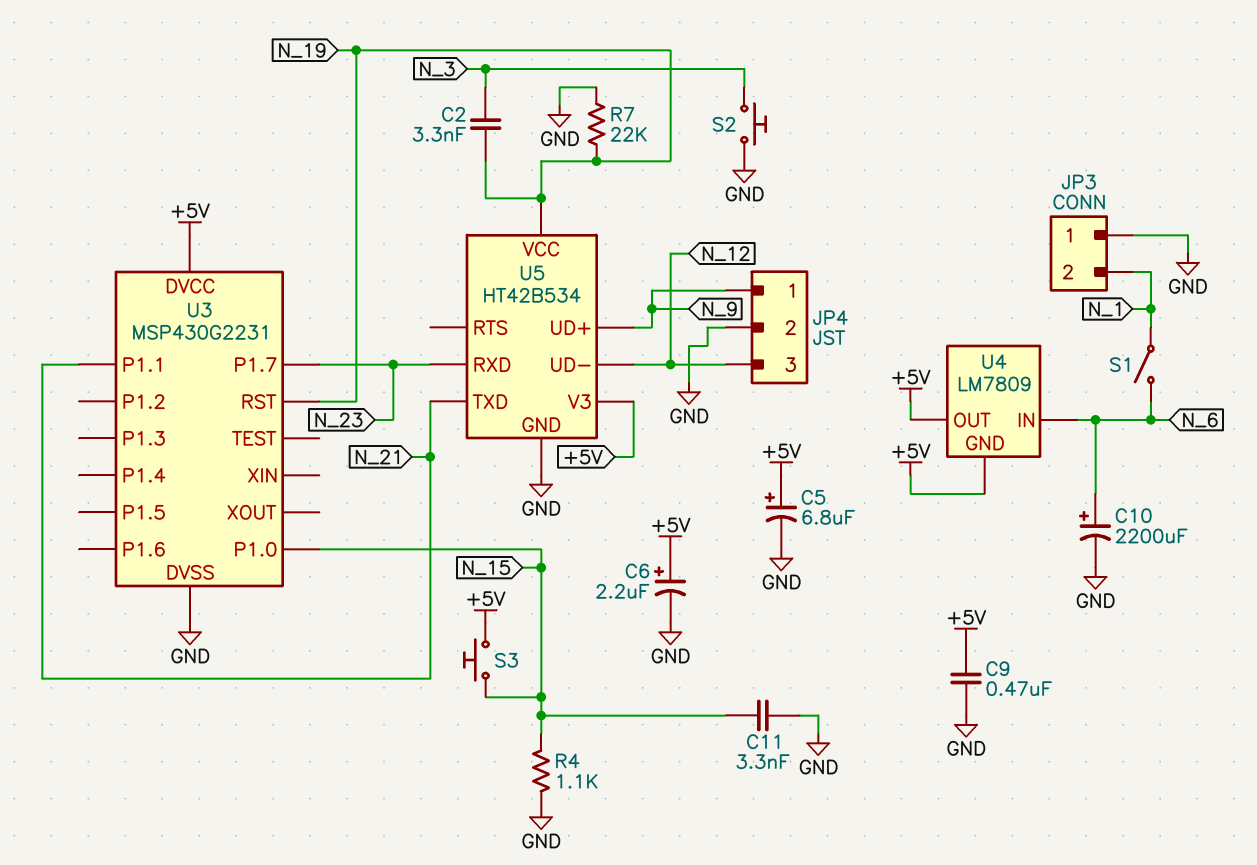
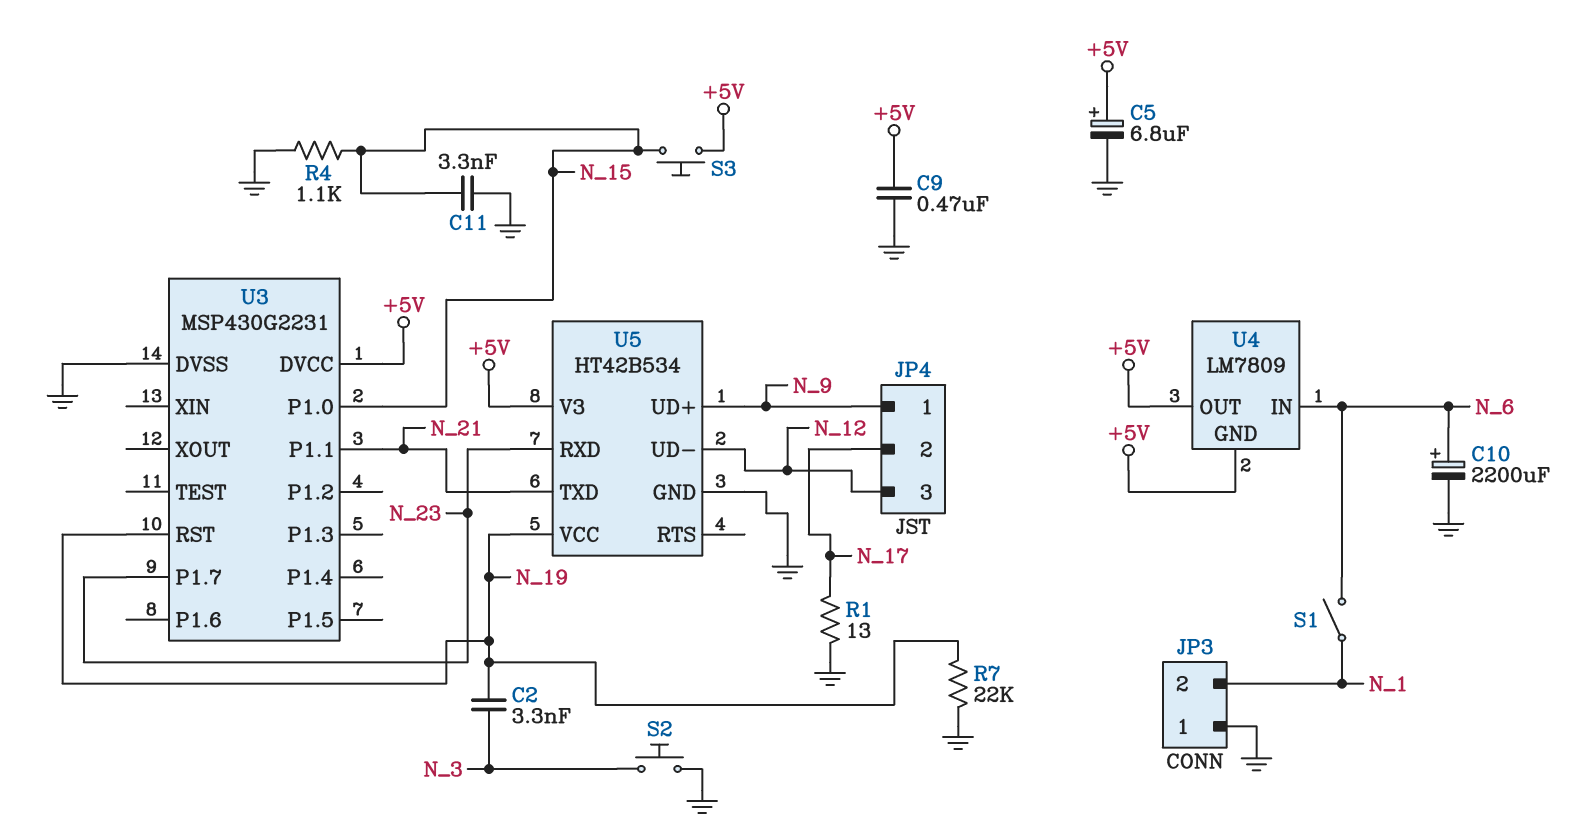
C6: 2.2uF (plus +5V, minus GND) -> none
JP4 pin 2: GND -> N_17
R1: none -> 13 (GND, N_17)

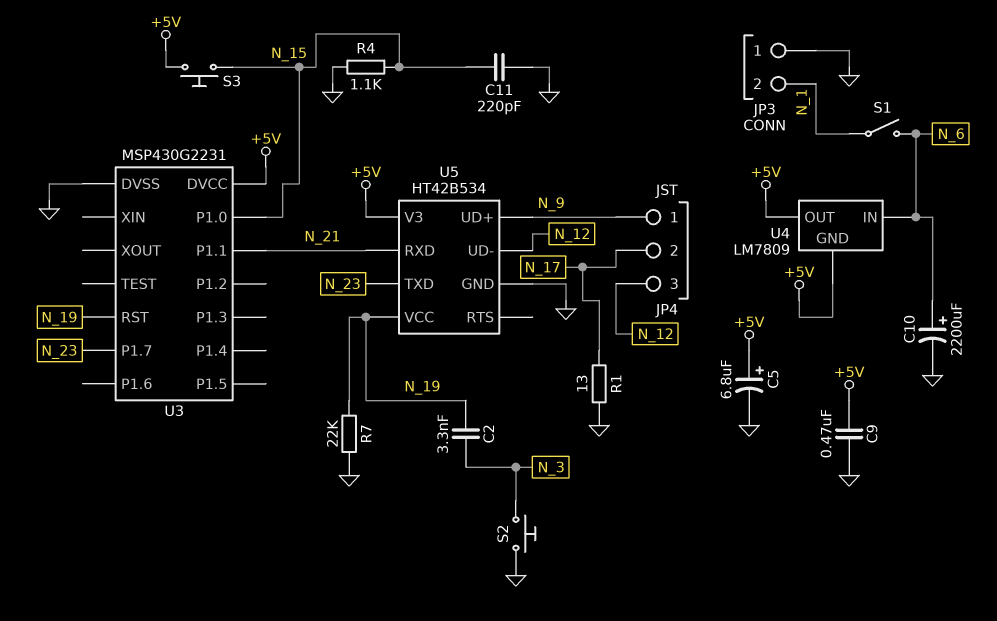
C11: 3.3nF (GND, N_15) -> 220pF (GND, N_15)
U5 pin RXD: N_23 -> N_21
U5 pin TXD: N_21 -> N_23

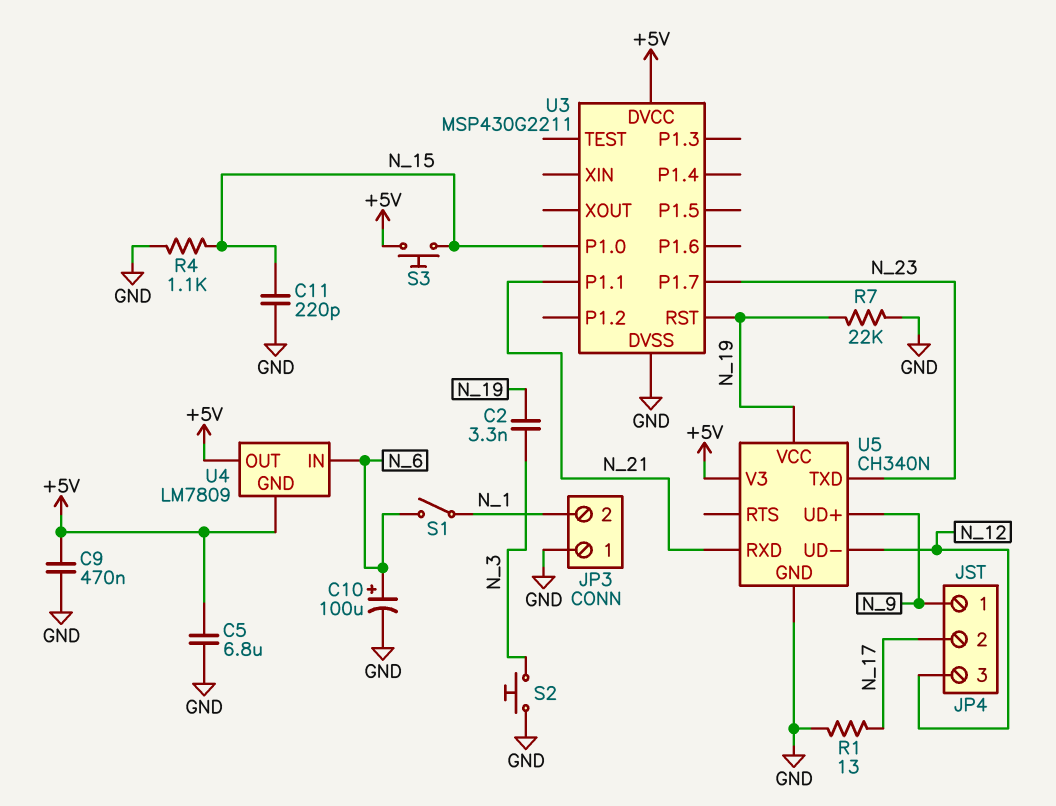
C5: 6.8uF (plus +5V, minus GND) -> 6.8uF (+5V, GND)
C10: 2200uF (plus N_6, minus GND) -> 100uF (plus N_6, minus GND)
U3: MSP430G2231 -> MSP430G2211
U5: HT42B534 -> CH340N

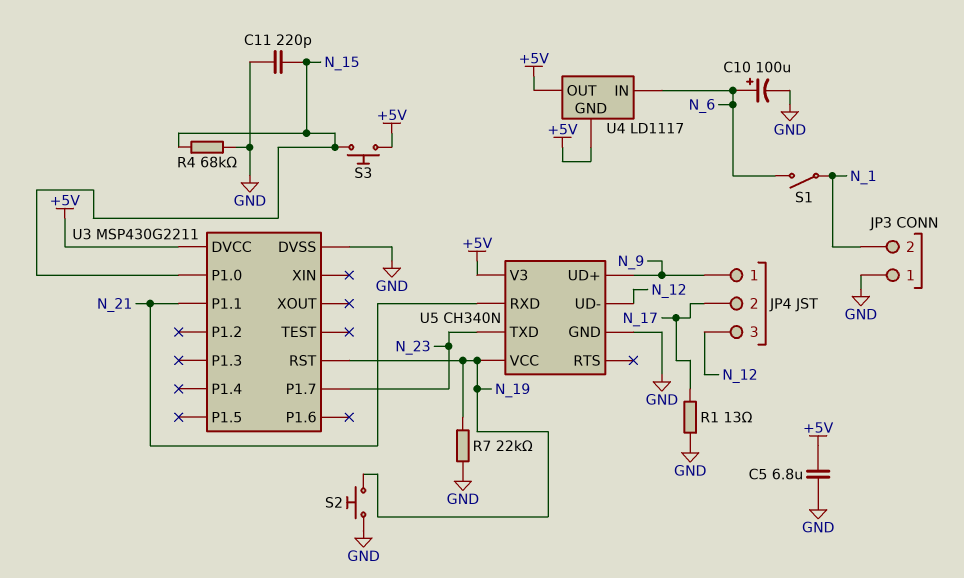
C2: 3.3nF (N_3, N_19) -> none
C9: 470nF (+5V, GND) -> none
R4: 1.1k (GND, N_15) -> 68k (GND, N_15)
S2: button (GND, N_3) -> button (GND, N_19)
U4: LM7809 -> LD1117

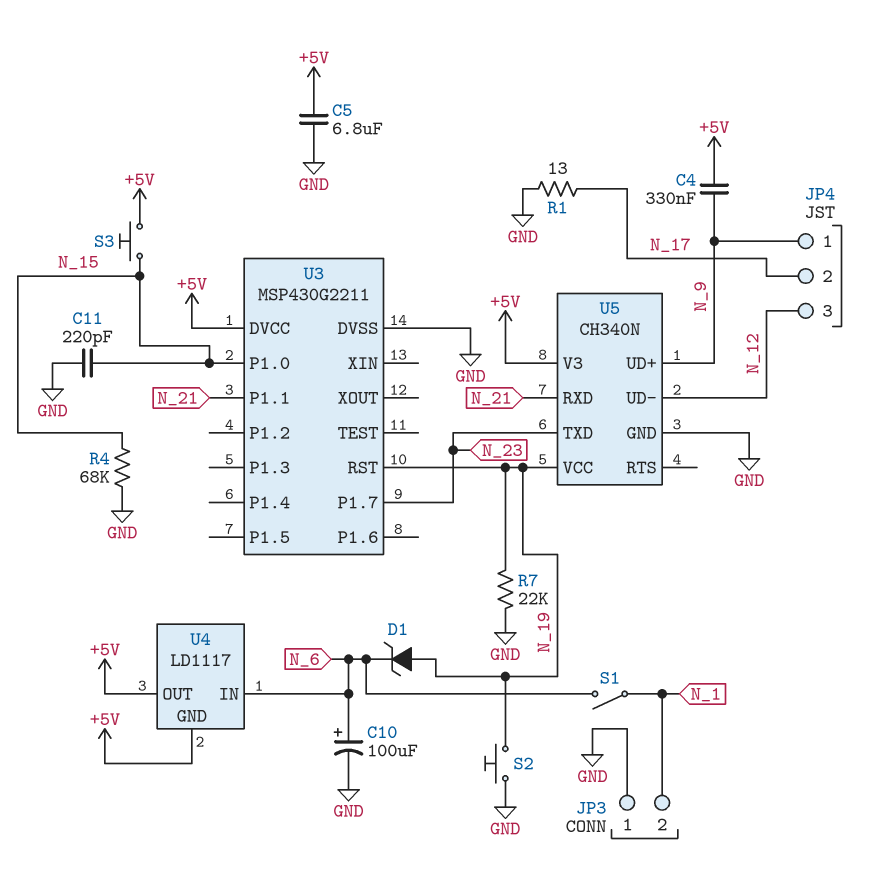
C4: none -> 330nF (+5V, N_9)
D1: none -> zener (A N_19, K N_6)

